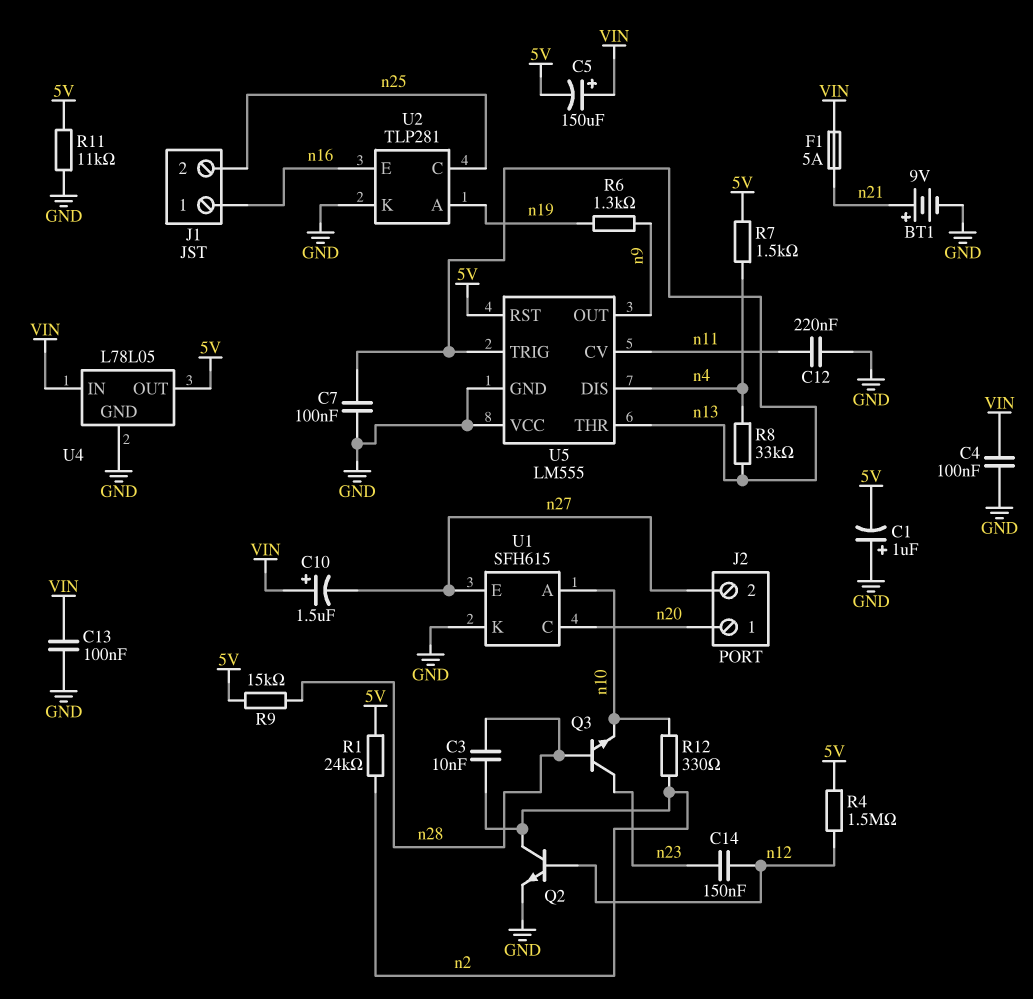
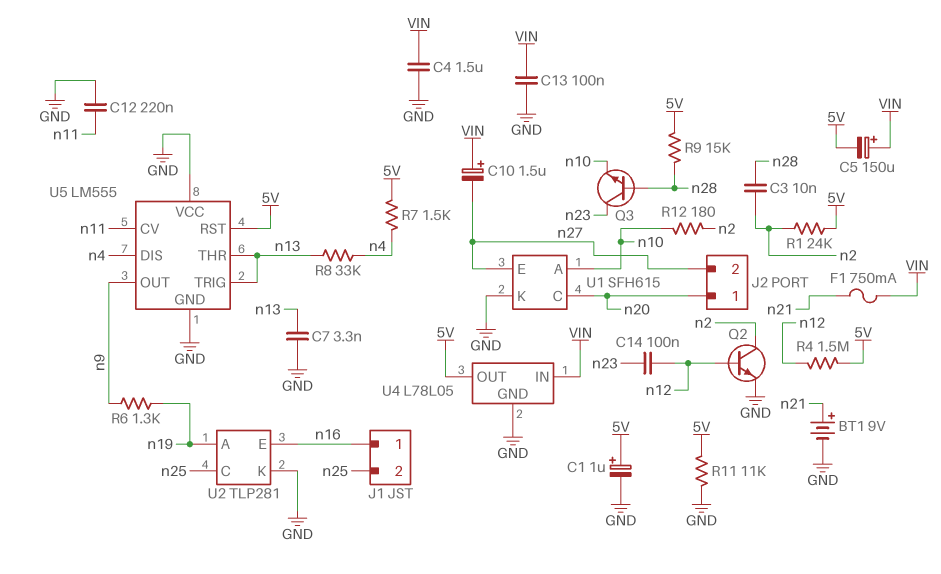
C1: 1uF (plus GND, minus 5V) -> 1uF (plus 5V, minus GND)
C4: 100nF (GND, VIN) -> 1.5uF (GND, VIN)
C7: 100nF (GND, n13) -> 3.3nF (GND, n13)
C14: 150nF (n12, n23) -> 100nF (n12, n23)
F1: 5A (VIN, n21) -> 750mA (VIN, n21)
R12: 330 (n2, n10) -> 180 (n2, n10)

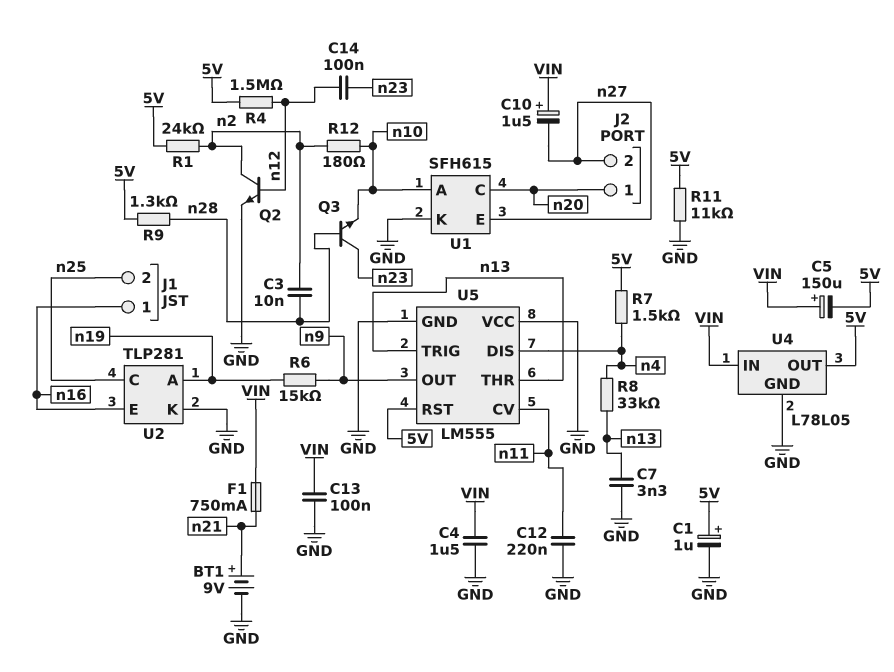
R6: 1.3k (n9, n19) -> 15k (n9, n19)
R9: 15k (5V, n28) -> 1.3k (5V, n28)

